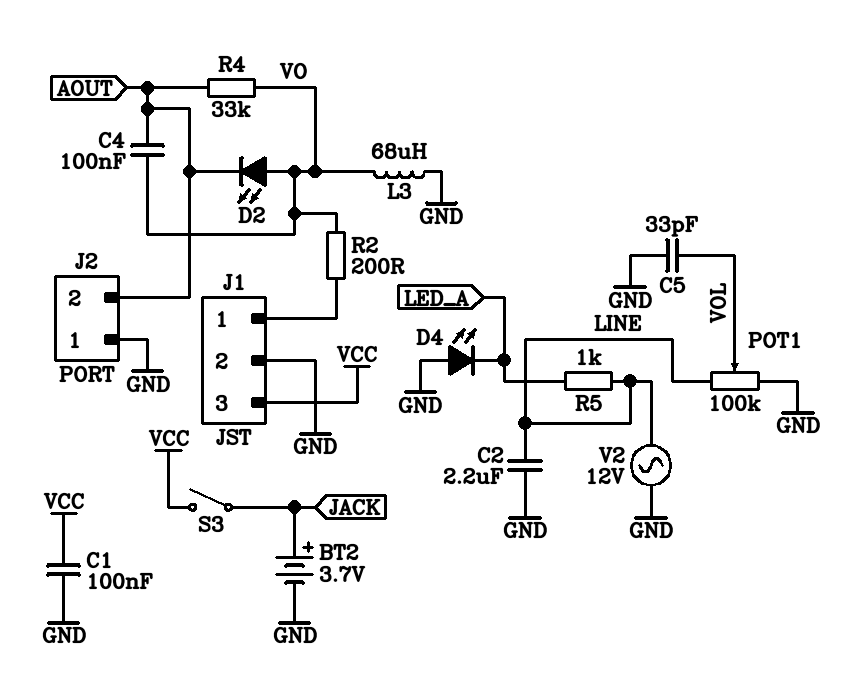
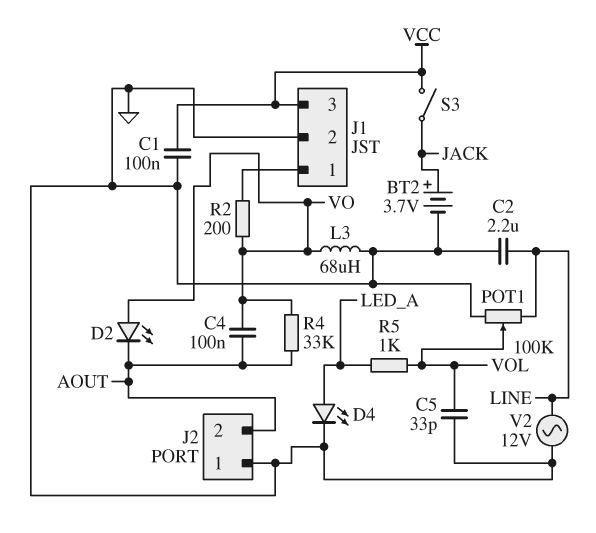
D4: LED (A GND, K LED_A) -> LED (A LED_A, K GND)
R5: 1k (LED_A, LINE) -> 1k (LED_A, VOL)

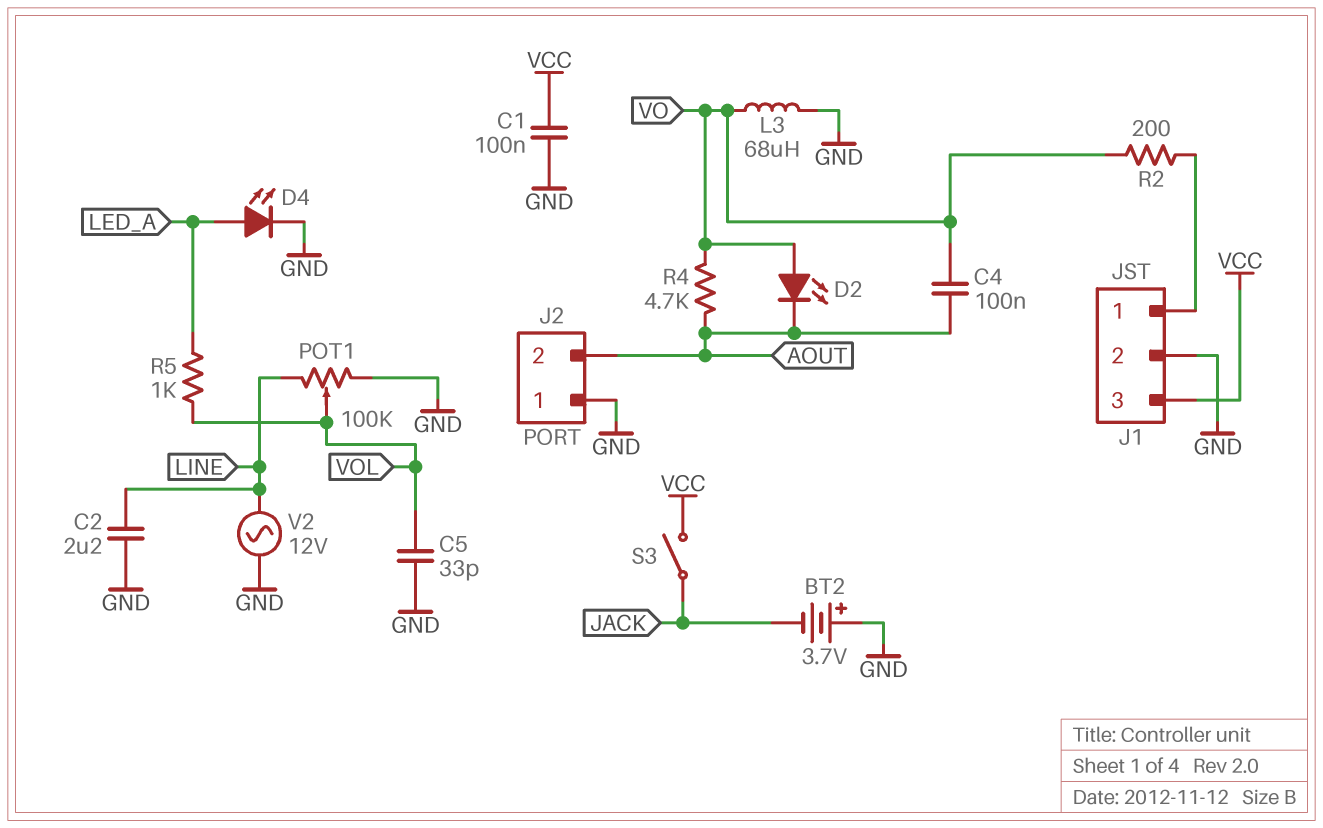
BT2: 3.7V (plus JACK, minus GND) -> 3.7V (plus GND, minus JACK)
R4: 33k (AOUT, VO) -> 4.7k (AOUT, VO)

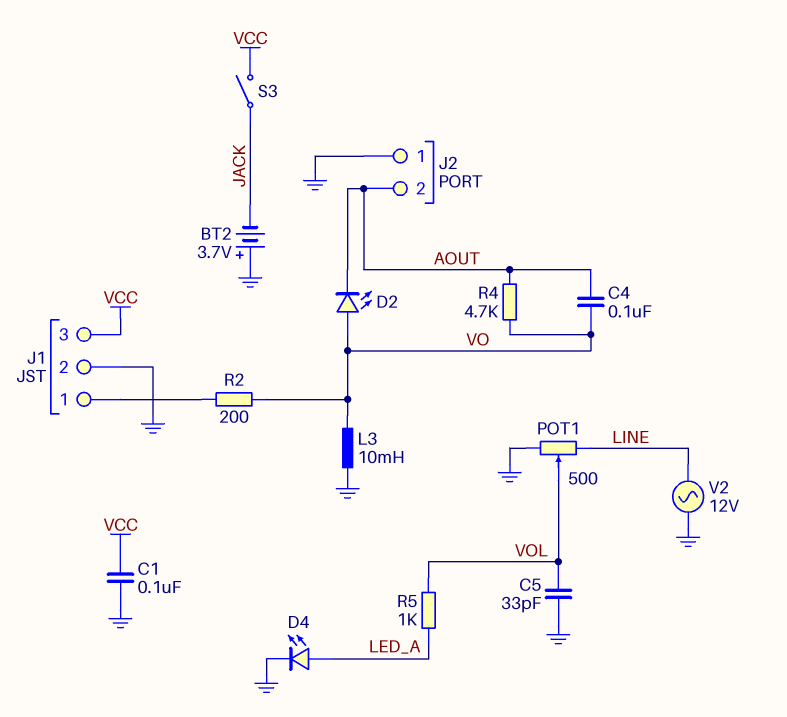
C2: 2.2uF (GND, LINE) -> none
L3: 68uH (GND, VO) -> 10mH (GND, VO)
POT1: 100k (GND, LINE, wiper VOL) -> 500 (GND, LINE, wiper VOL)

